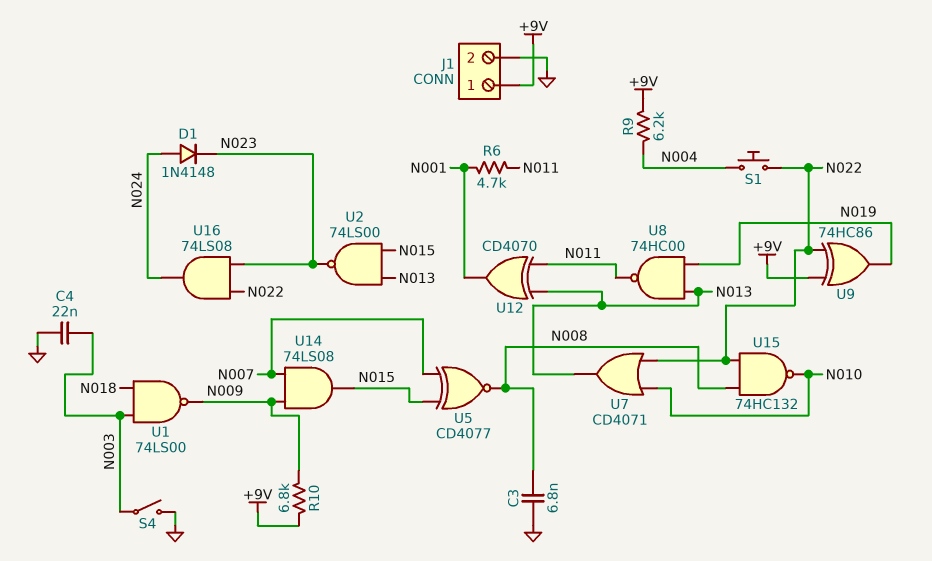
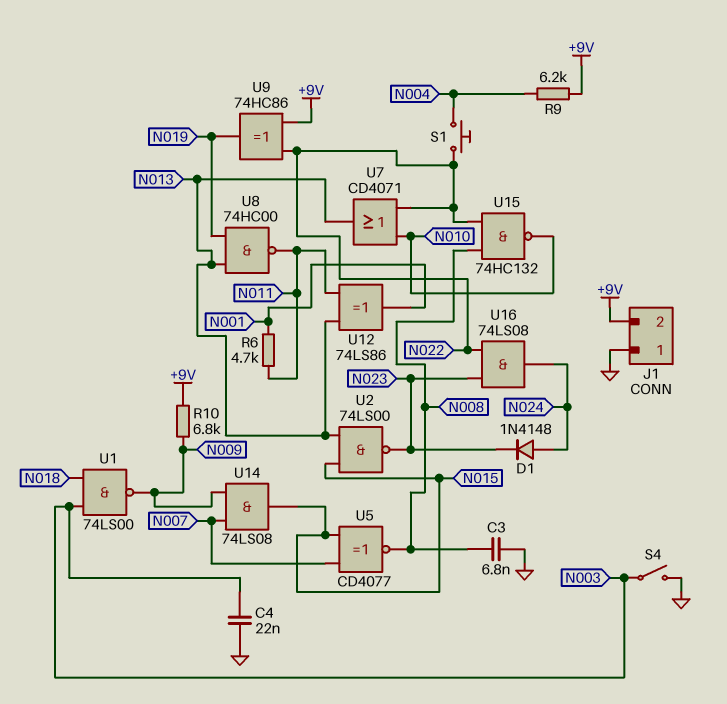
J1 pin 1: +9V -> GND
J1 pin 2: GND -> +9V
U12: XOR CD4070 (in N011, in N013, out N001) -> XOR 74LS86 (in N011, in N013, out N001)

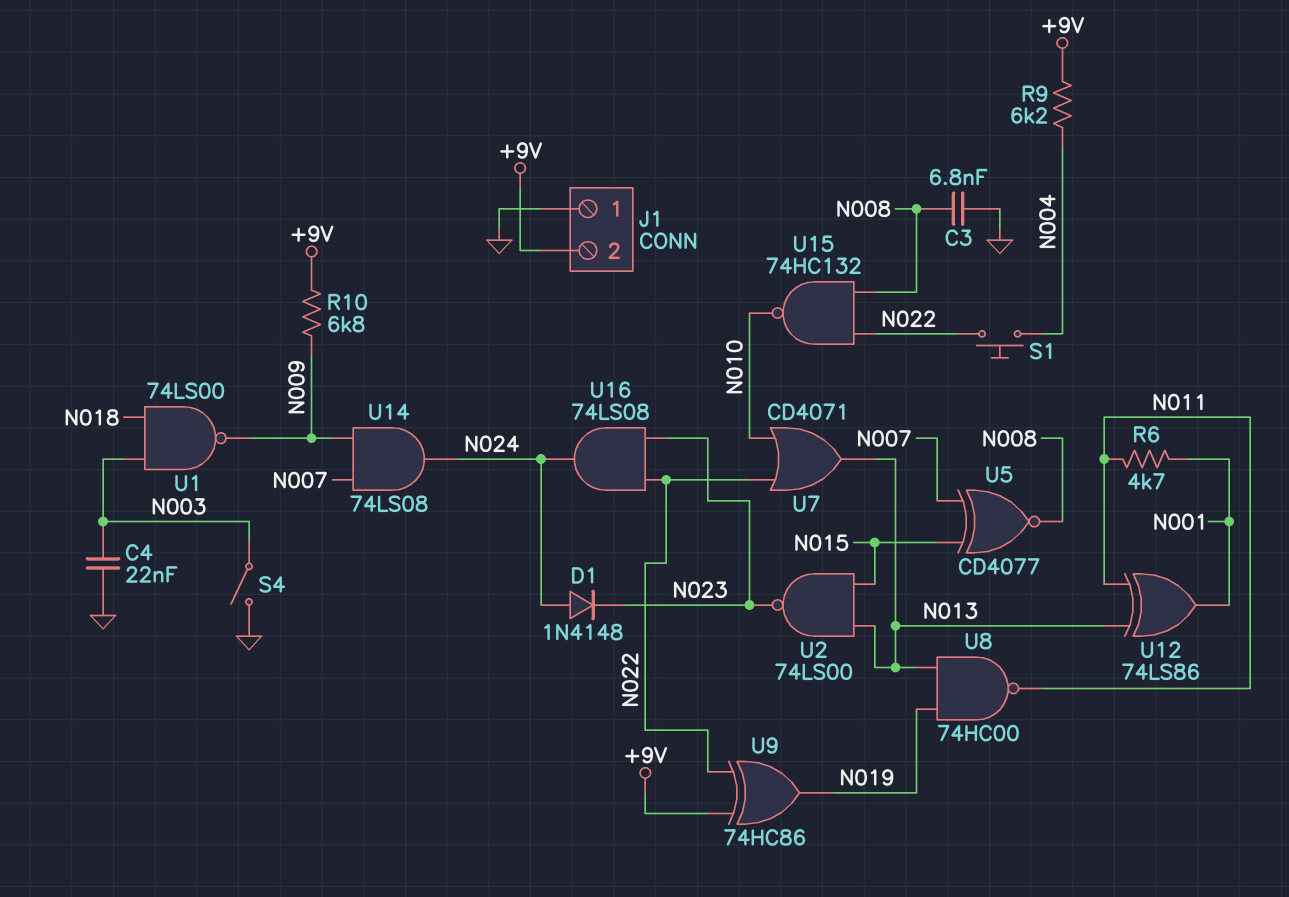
U14: AND 74LS08 (in N007, in N009, out N015) -> AND 74LS08 (in N007, in N009, out N024)

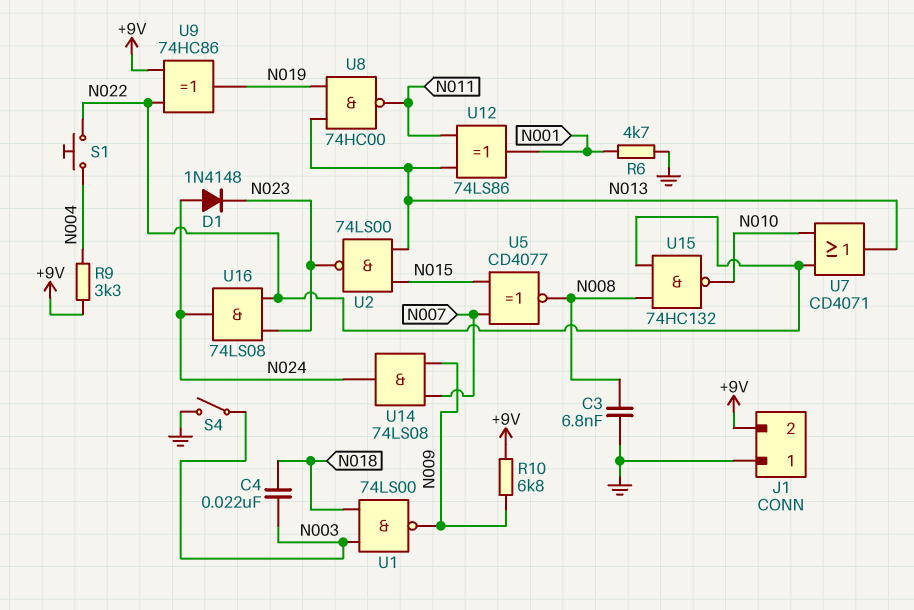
C4: 22nF (GND, N003) -> 22nF (N003, N018)
R6: 4.7k (N001, N011) -> 4.7k (GND, N001)
R9: 6.2k (+9V, N004) -> 3.3k (+9V, N004)

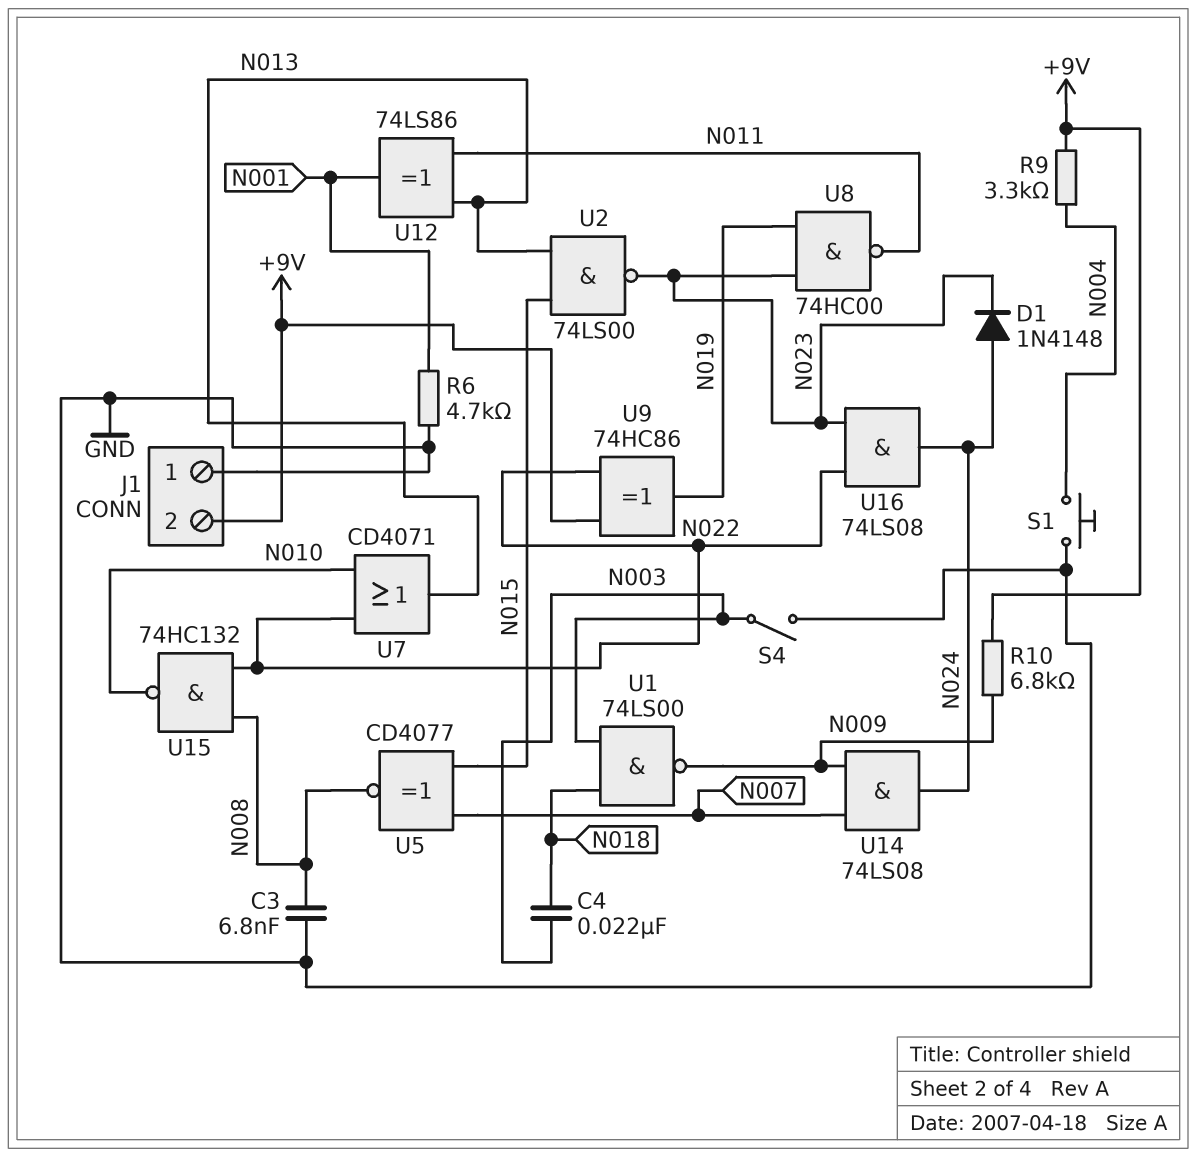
S1: button (N004, N022) -> button (GND, N004)
U8: NAND 74HC00 (in N013, in N019, out N011) -> NAND 74HC00 (in N019, in N023, out N011)

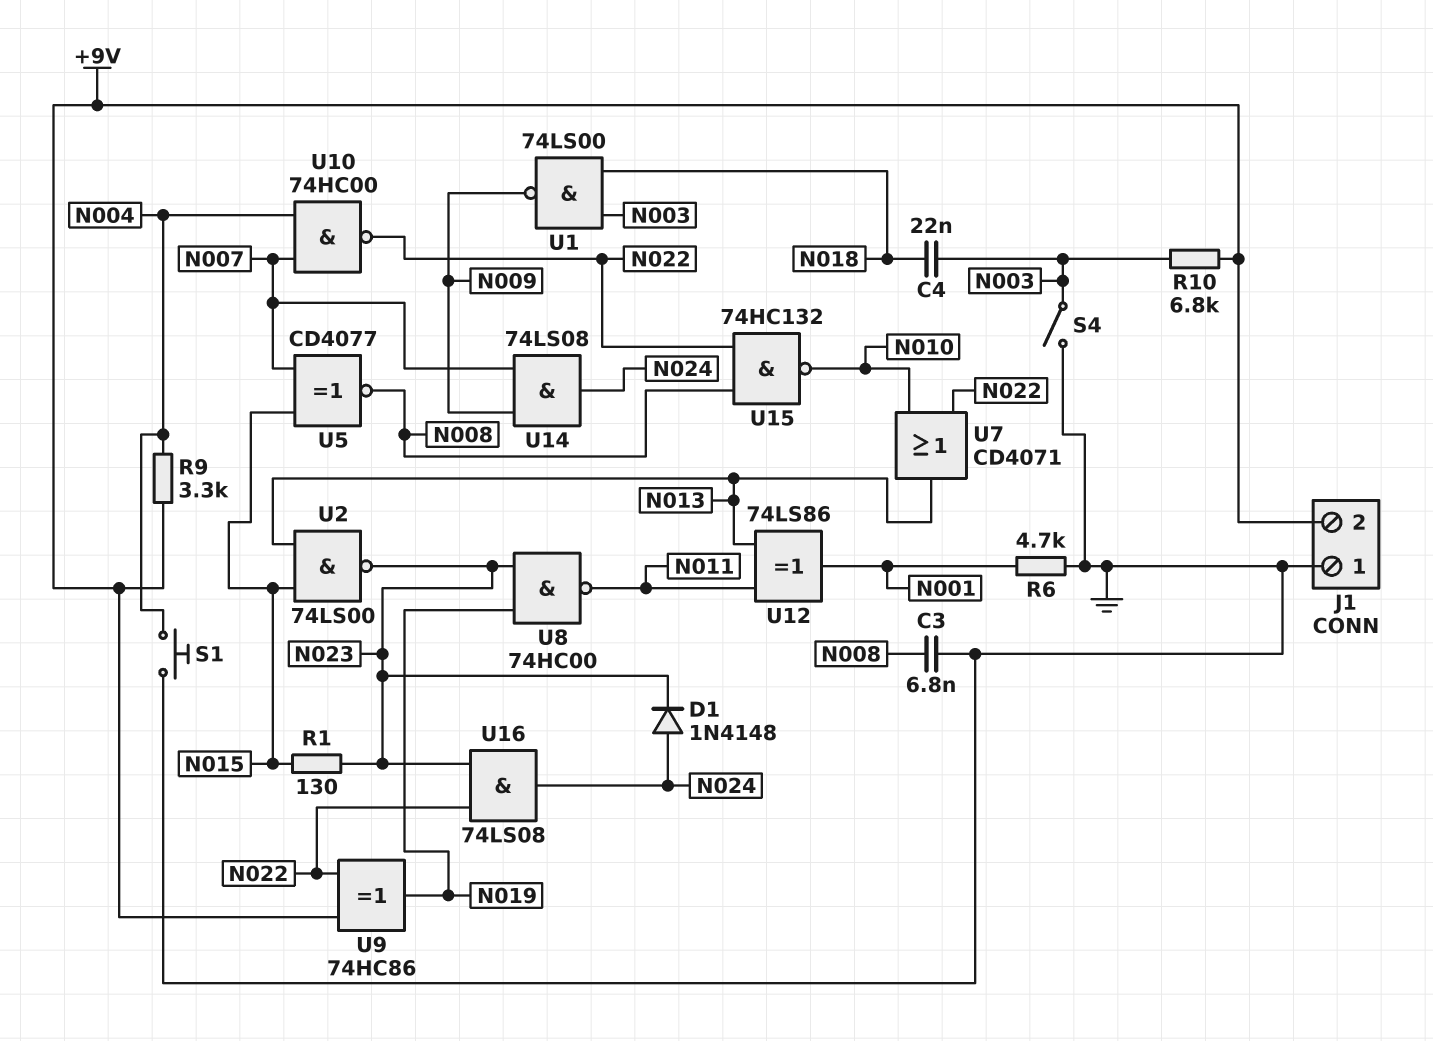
R1: none -> 130 (N015, N023)
R10: 6.8k (+9V, N009) -> 6.8k (+9V, N003)
U10: none -> NAND 74HC00 (in N004, in N007, out N022)

